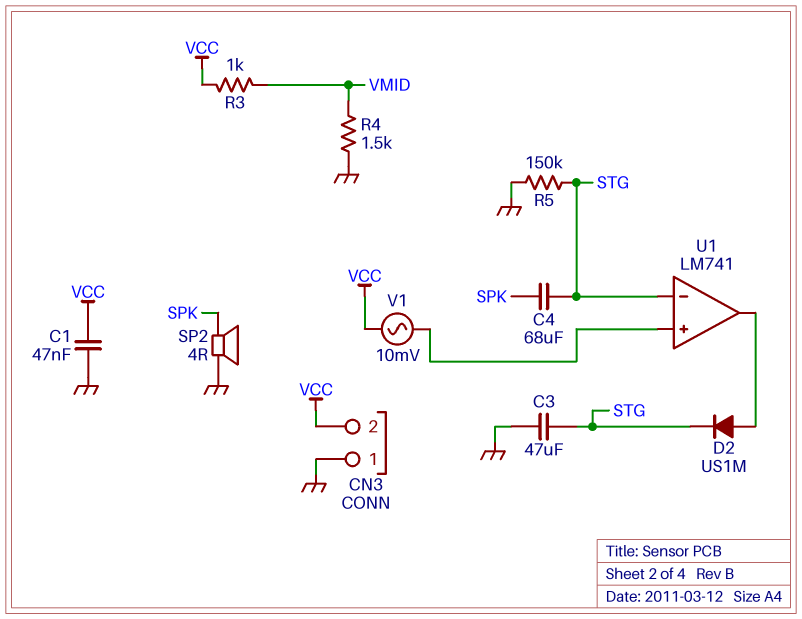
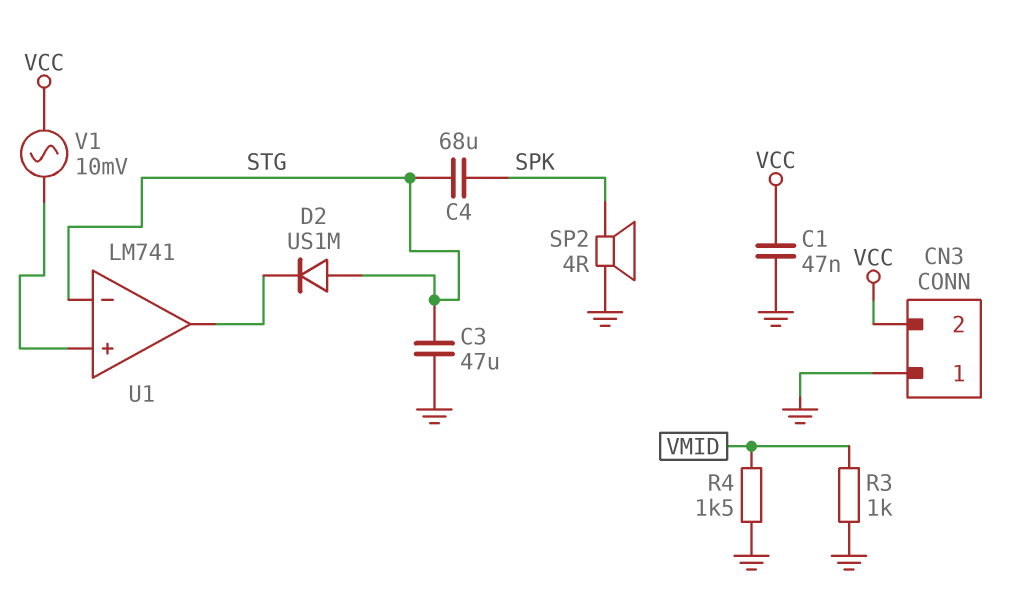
D2: diode US1M (A U1/out, K STG) -> diode US1M (A STG, K U1/out)
R3: 1k (VCC, VMID) -> 1k (GND, VMID)
R5: 150k (GND, STG) -> none

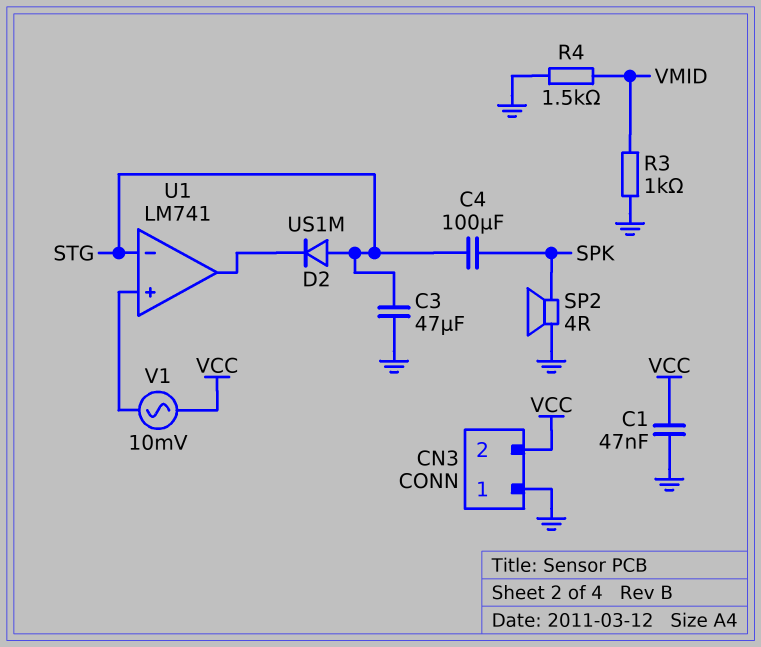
C4: 68uF (SPK, STG) -> 100uF (SPK, STG)

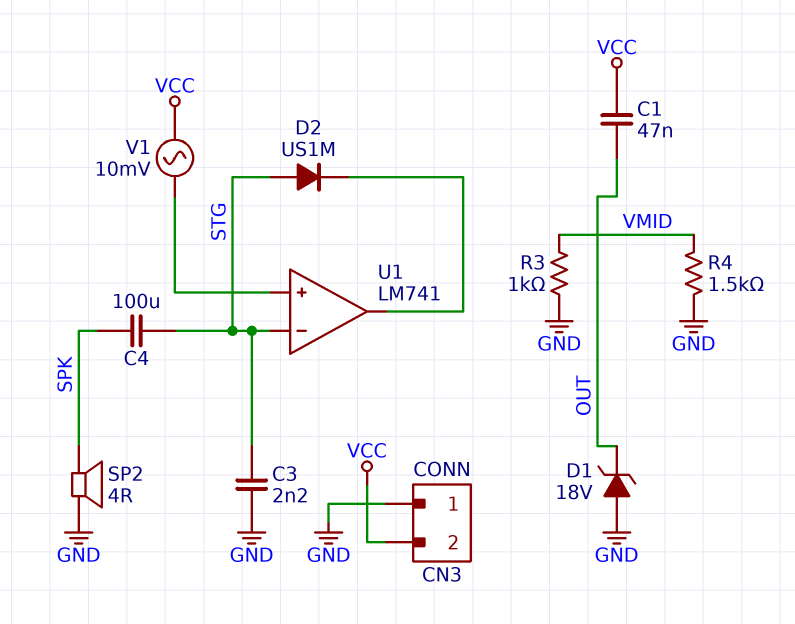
C1: 47nF (GND, VCC) -> 47nF (OUT, VCC)
C3: 47uF (GND, STG) -> 2.2nF (GND, STG)
D1: none -> zener 18V (A GND, K OUT)

